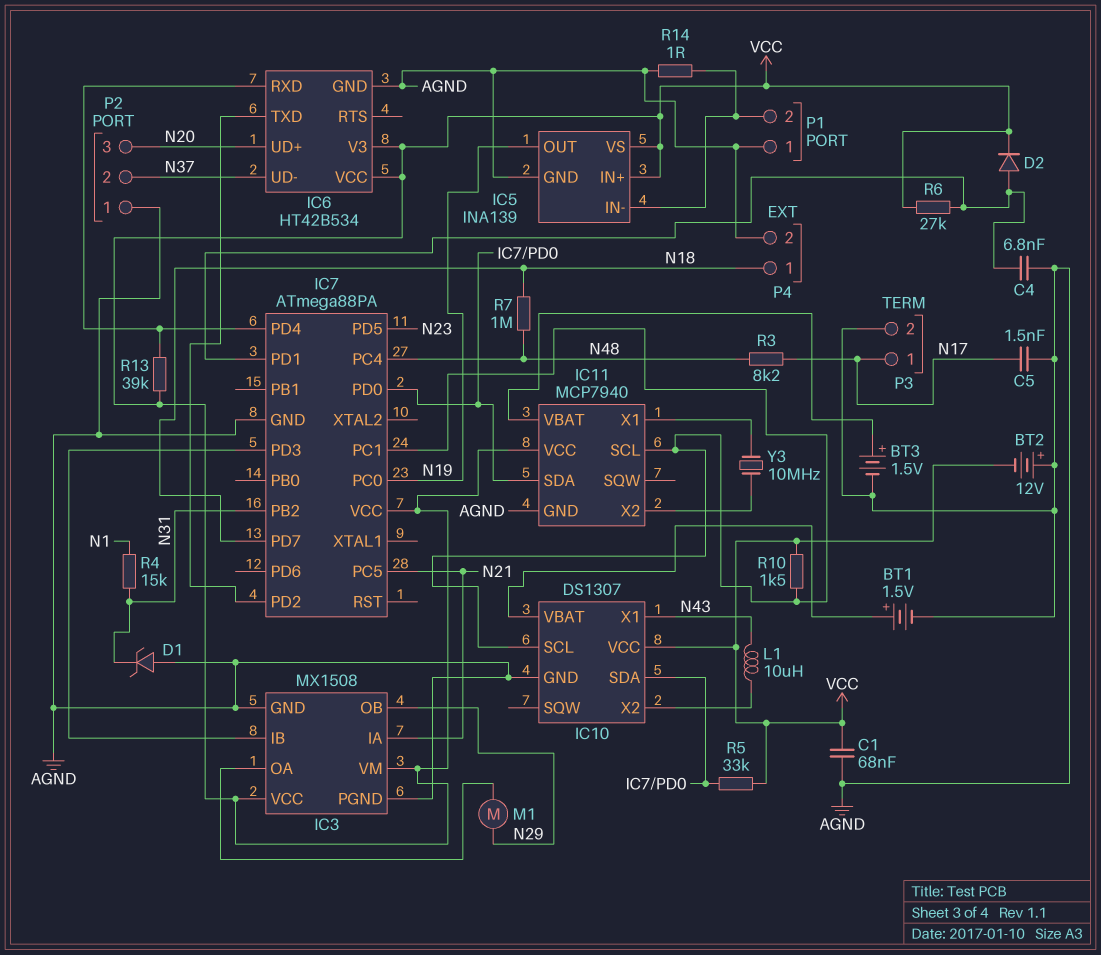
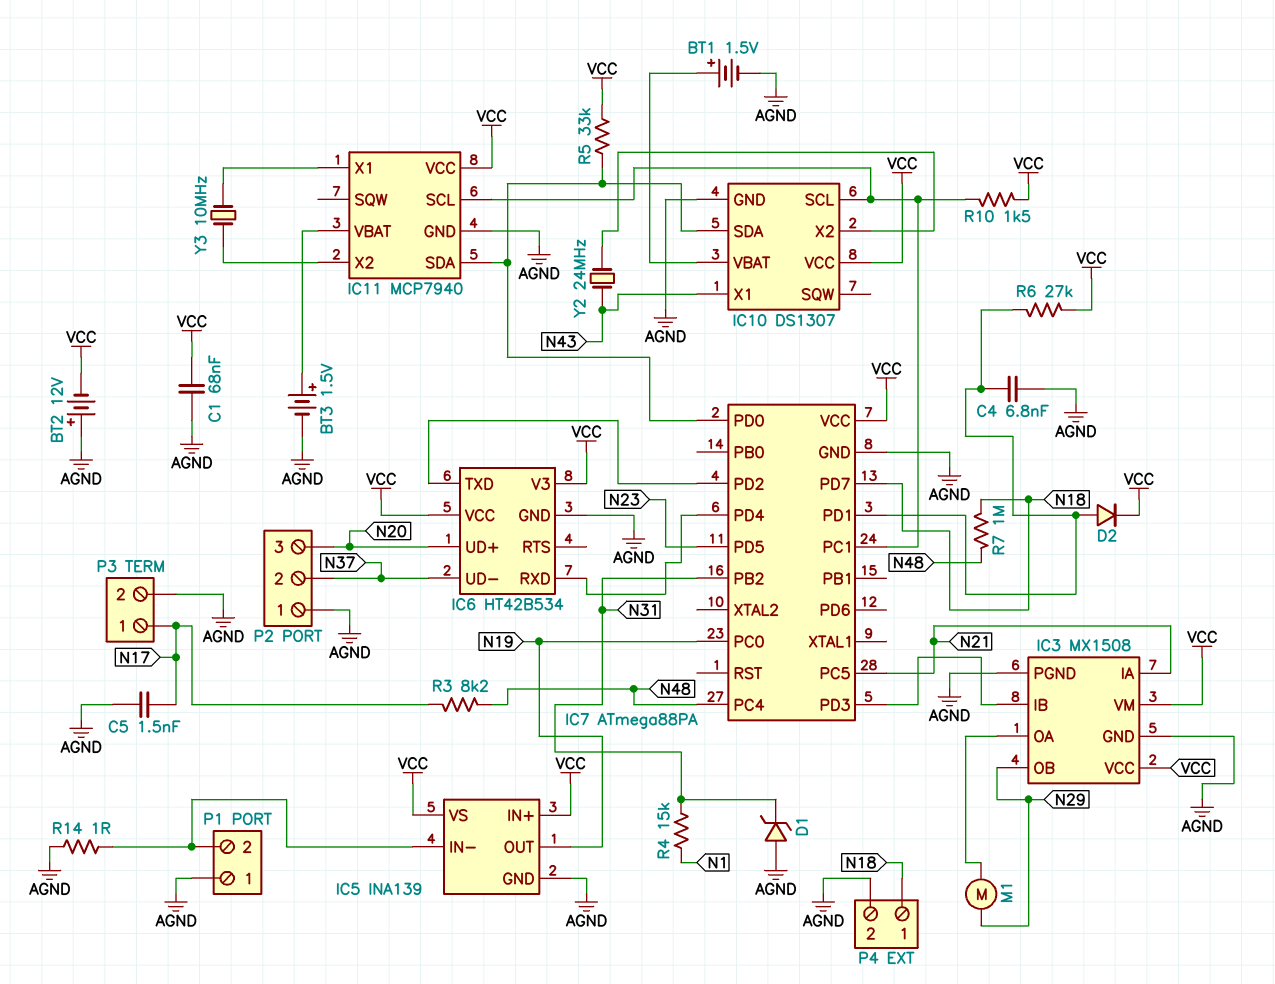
L1: 10uH (IC10/X2, N43) -> none
R13: 39k (IC6/RXD, VCC) -> none
Y2: none -> 24MHz (IC10/X2, N43)

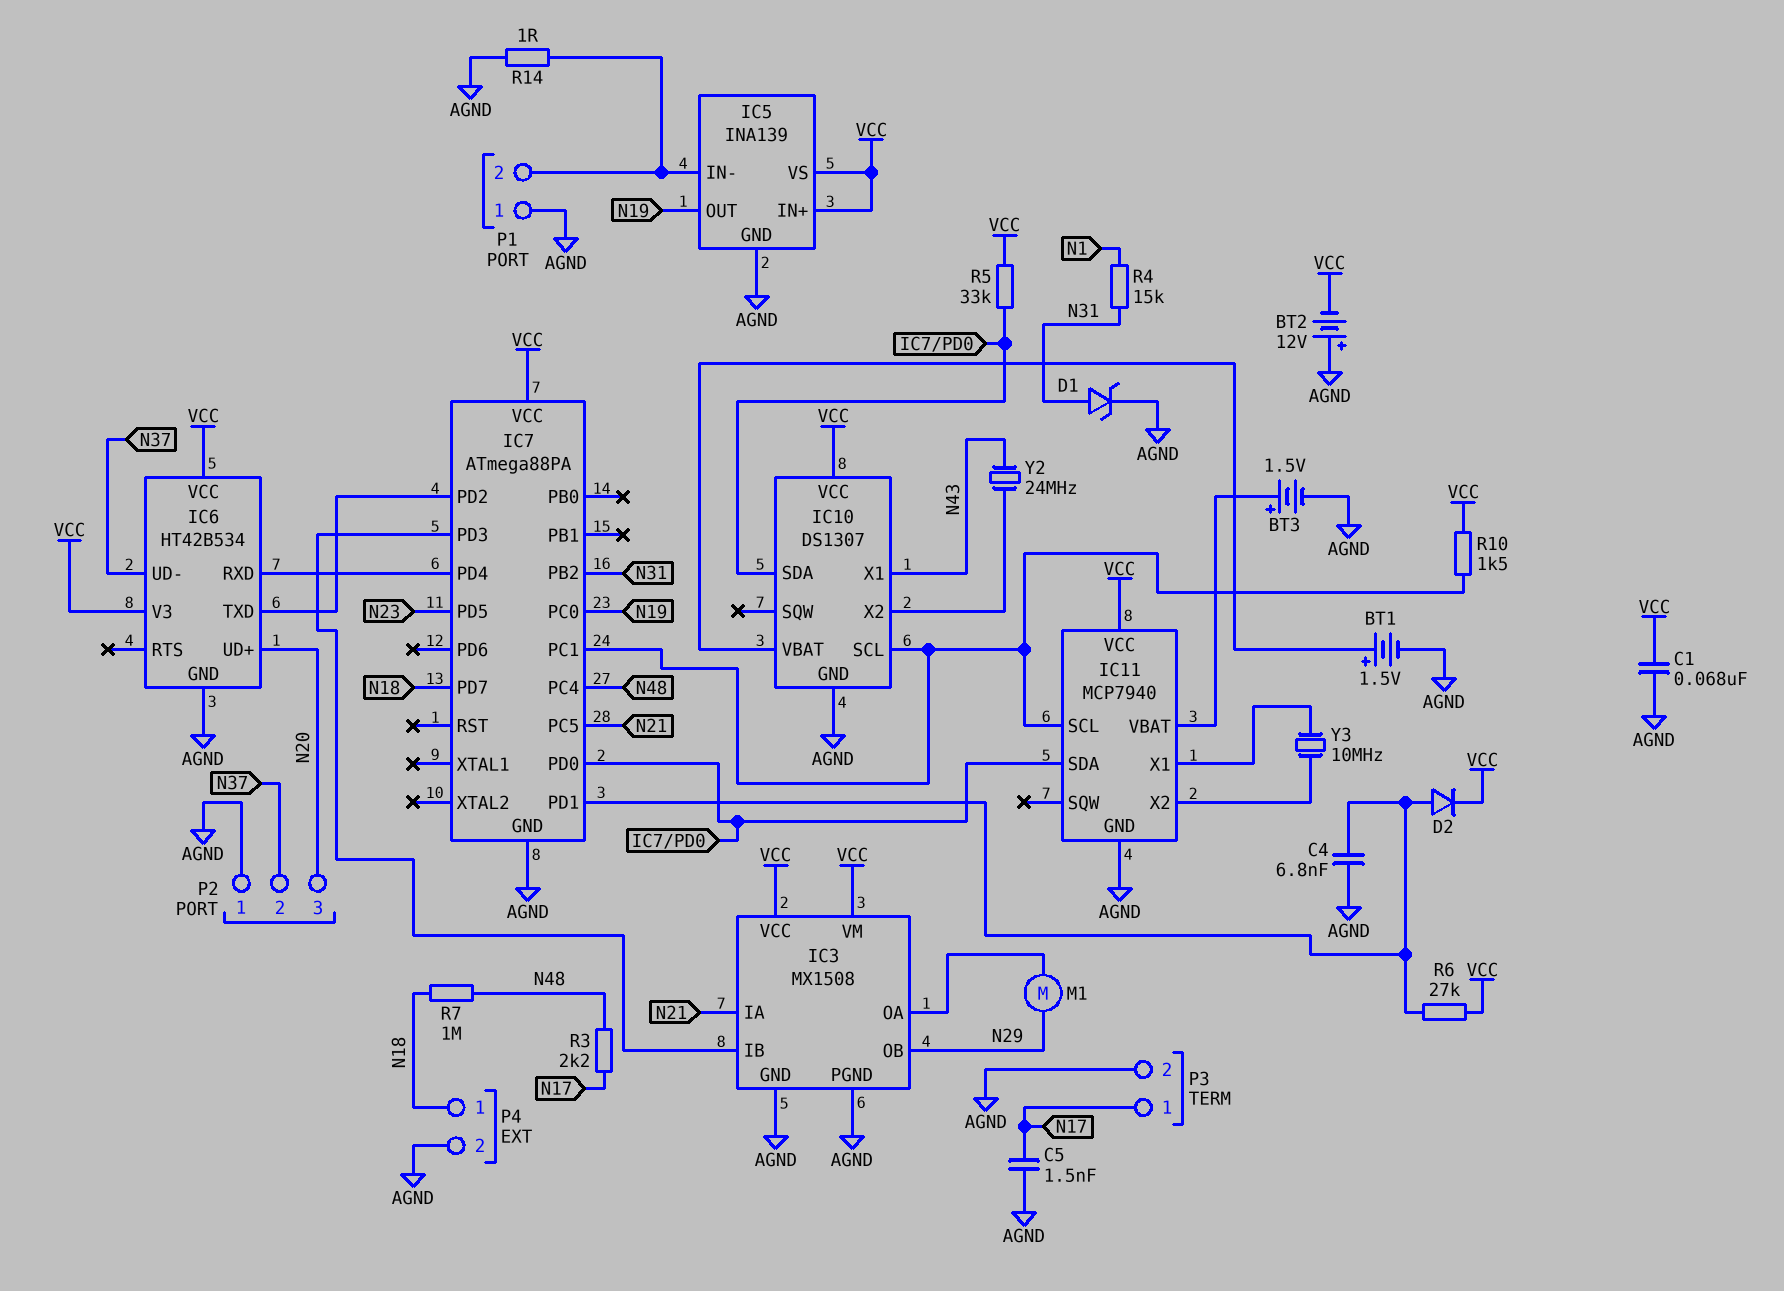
D1: zener (A AGND, K N31) -> zener (A N31, K AGND)
R3: 8.2k (N17, N48) -> 2.2k (N17, N48)

